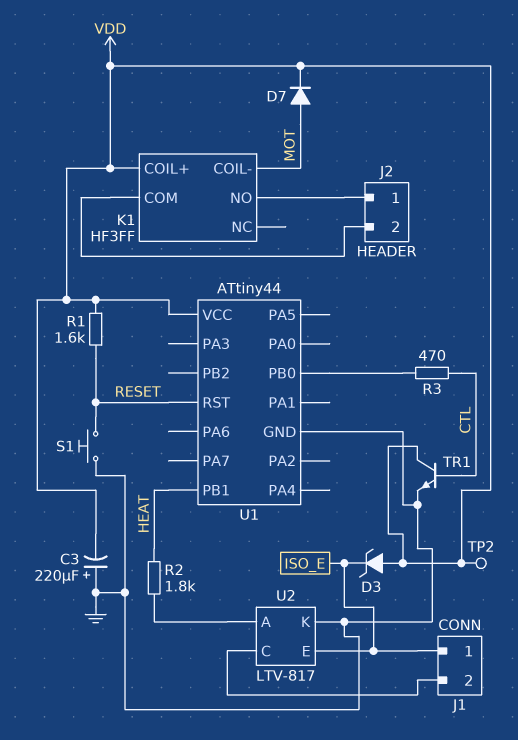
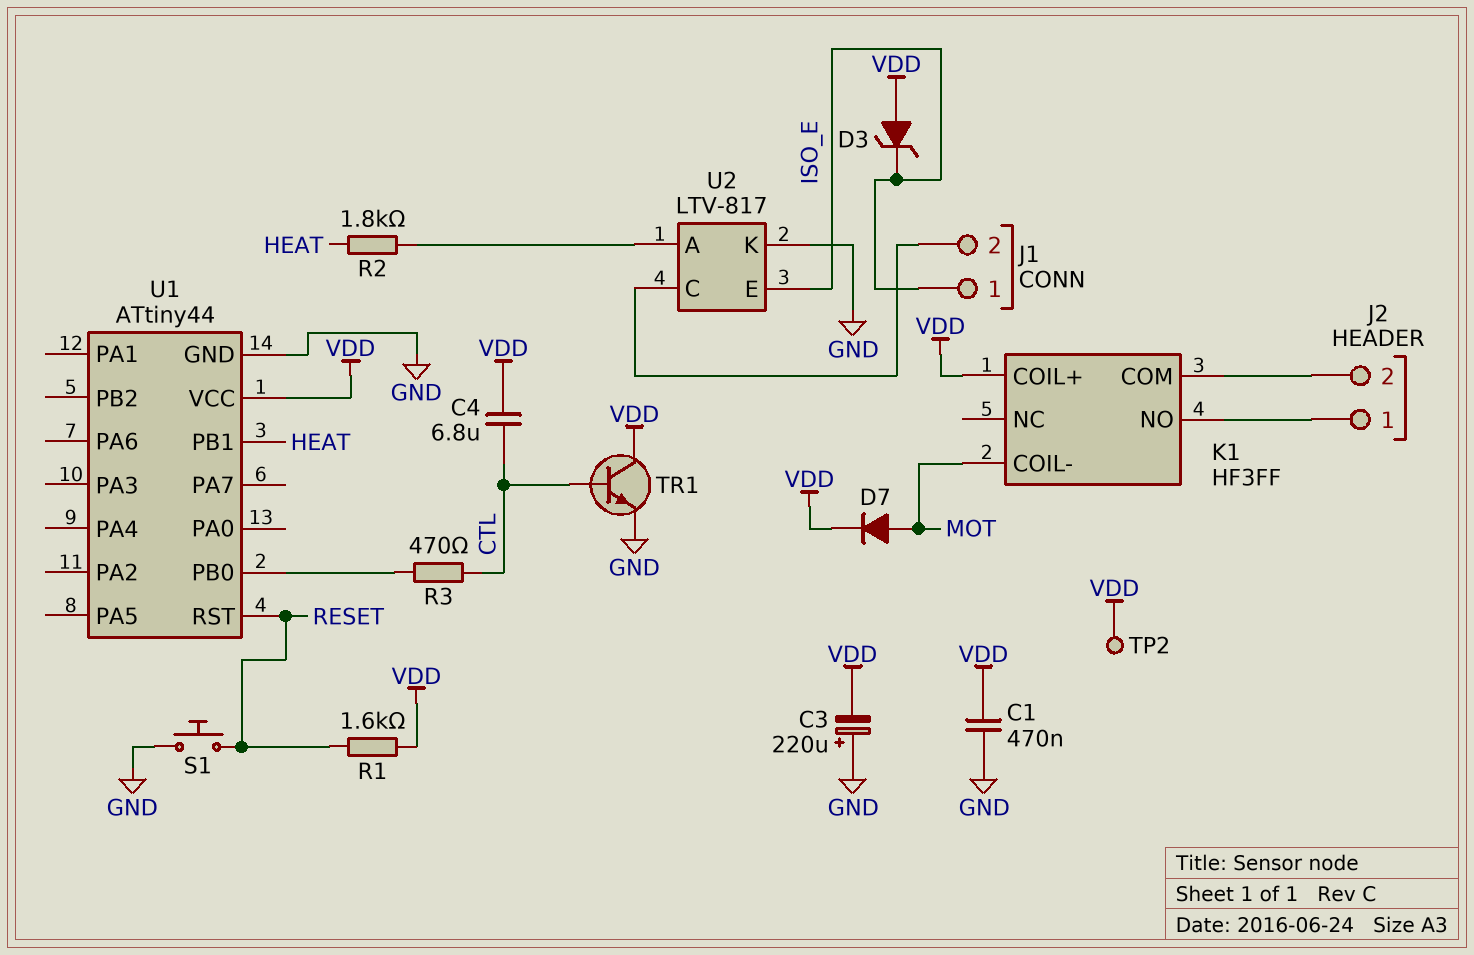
C1: none -> 470nF (GND, VDD)
C4: none -> 6.8uF (CTL, VDD)

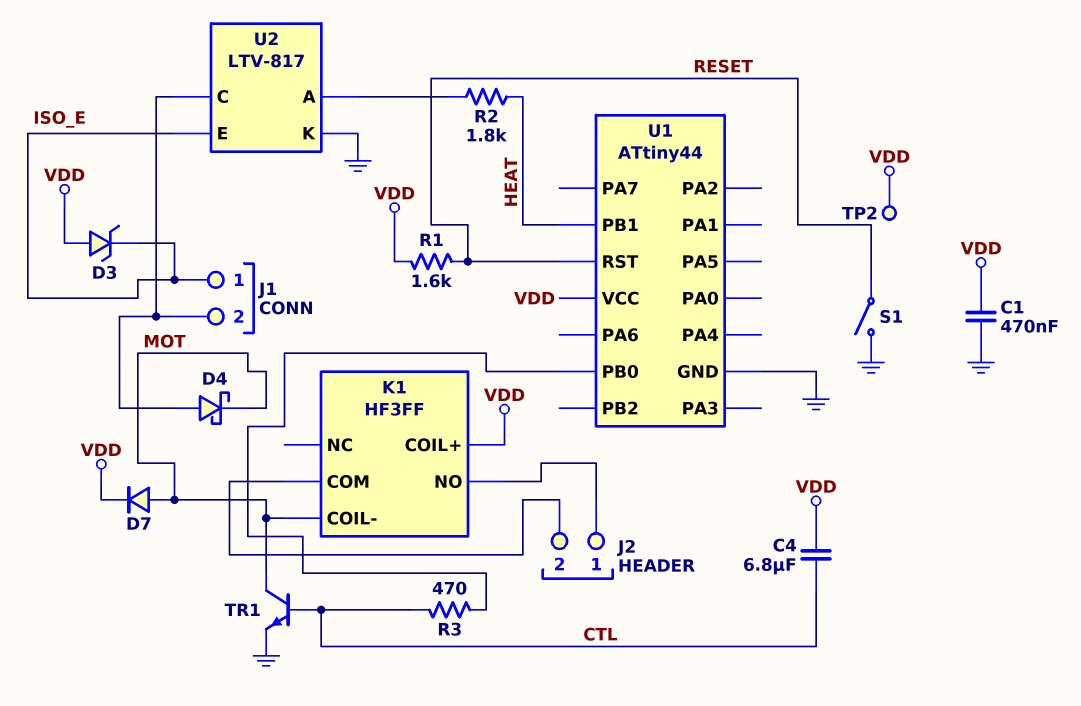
C3: 220uF (plus GND, minus VDD) -> none
D4: none -> schottky (A J1/2, K MOT)
S1: button (GND, RESET) -> switch (GND, RESET)
TR1: NPN (B CTL, C VDD, E GND) -> NPN (B CTL, C MOT, E GND)

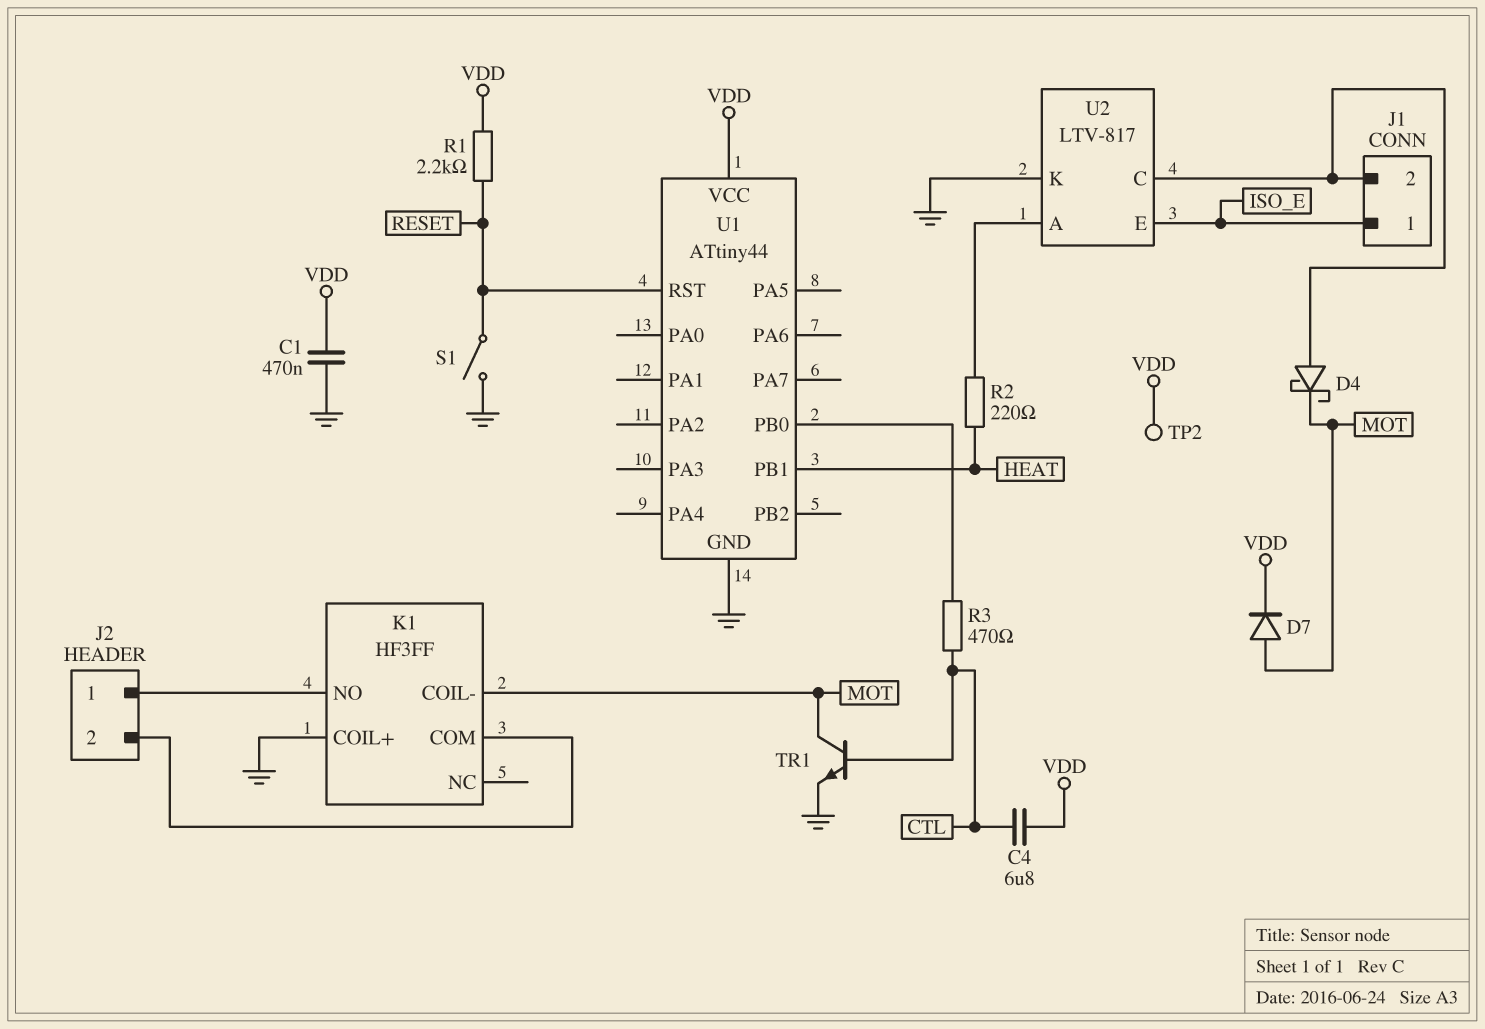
D3: zener (A VDD, K ISO_E) -> none
K1 pin COIL+: VDD -> GND
R1: 1.6k (RESET, VDD) -> 2.2k (RESET, VDD)
R2: 1.8k (HEAT, U2/A) -> 220 (HEAT, U2/A)

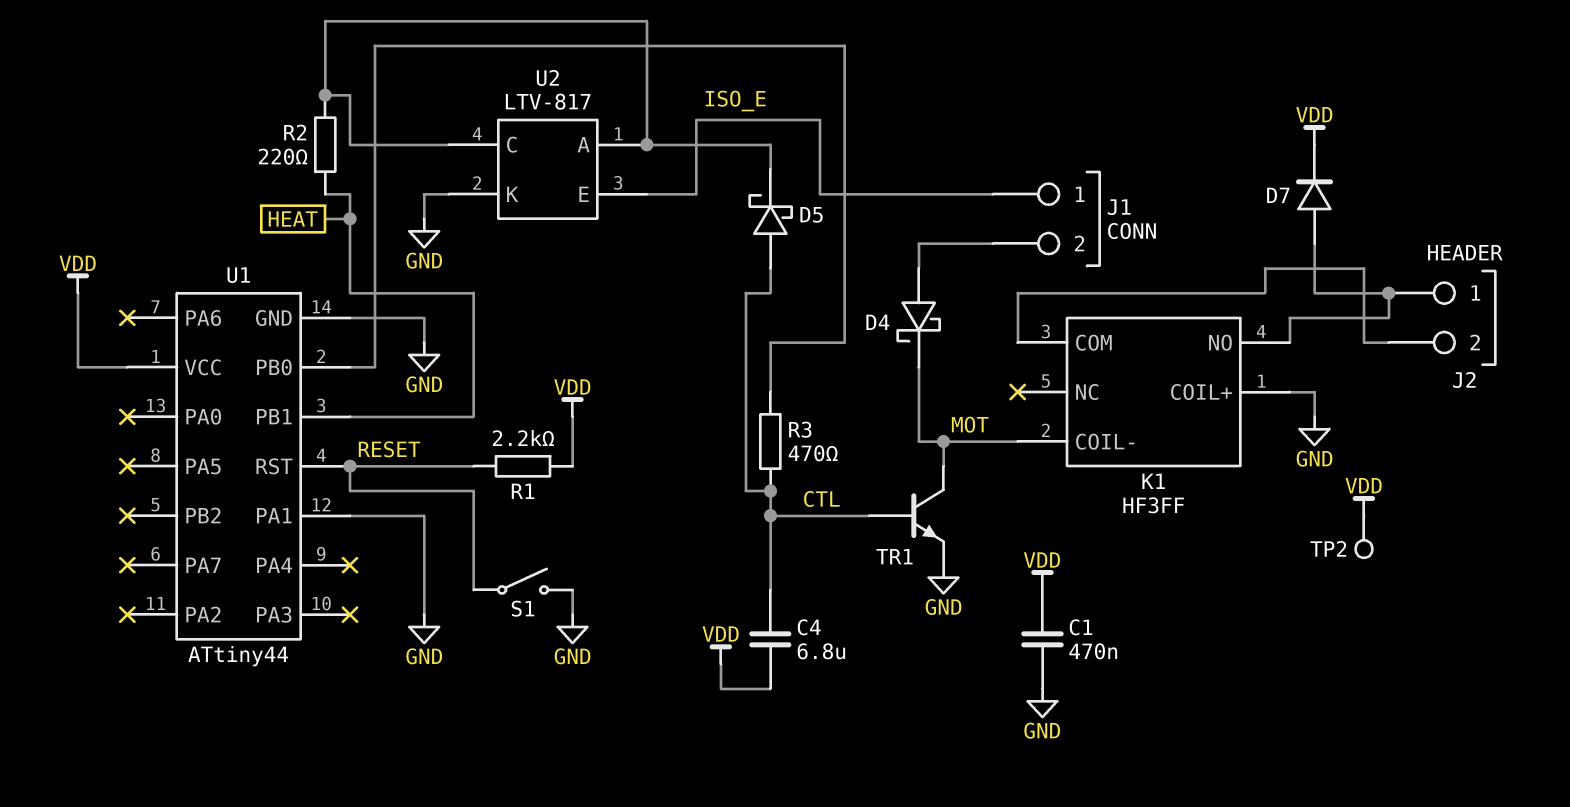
D5: none -> schottky (A CTL, K U2/A)
D7: diode (A MOT, K VDD) -> diode (A J2/1, K VDD)
U1 pin PA1: none -> GND
U2 pin C: J1/2 -> U2/A

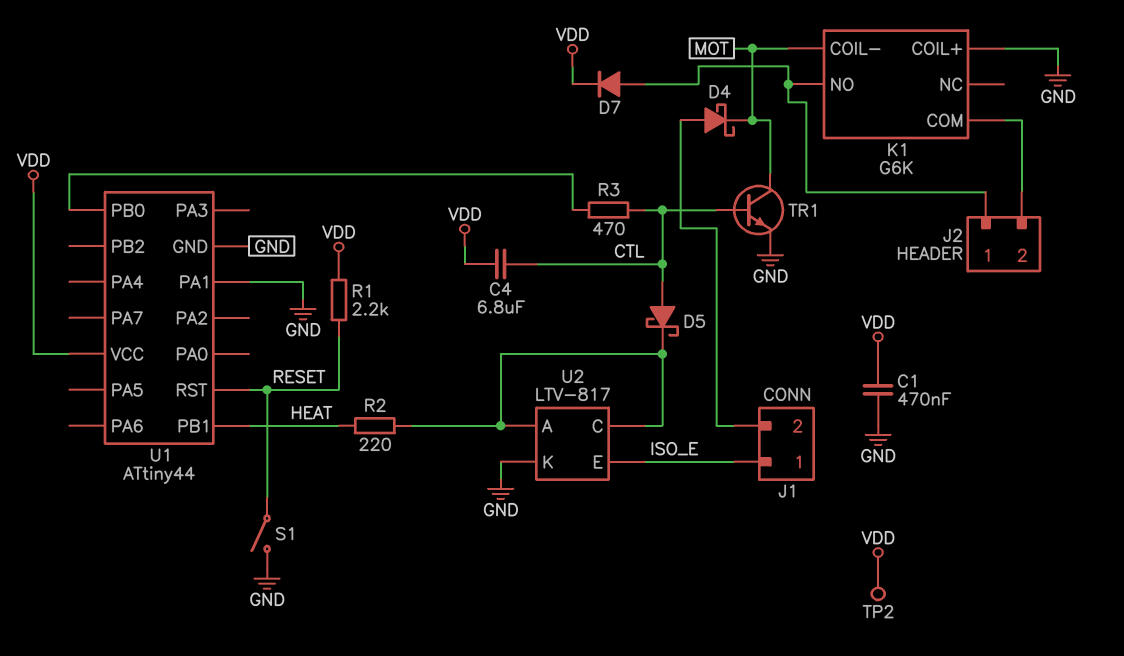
K1: HF3FF -> G6K

